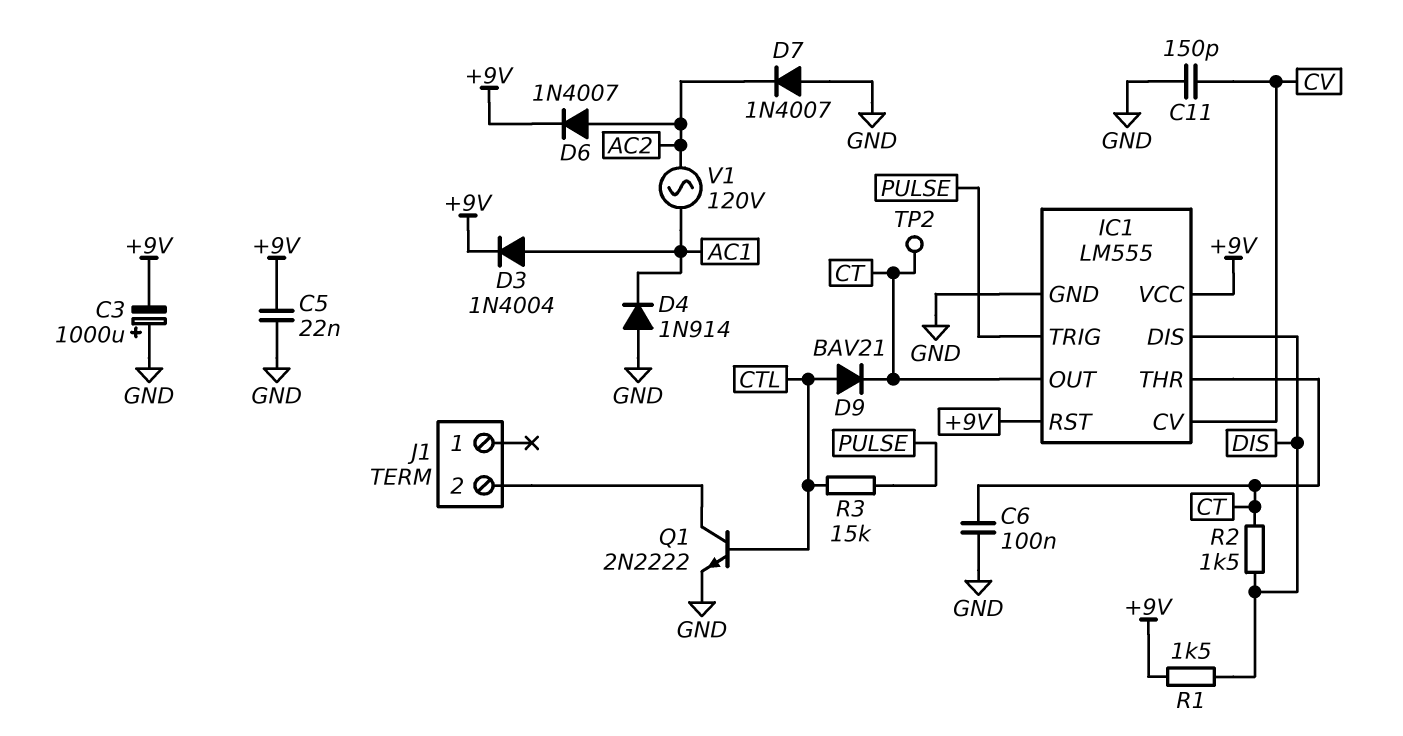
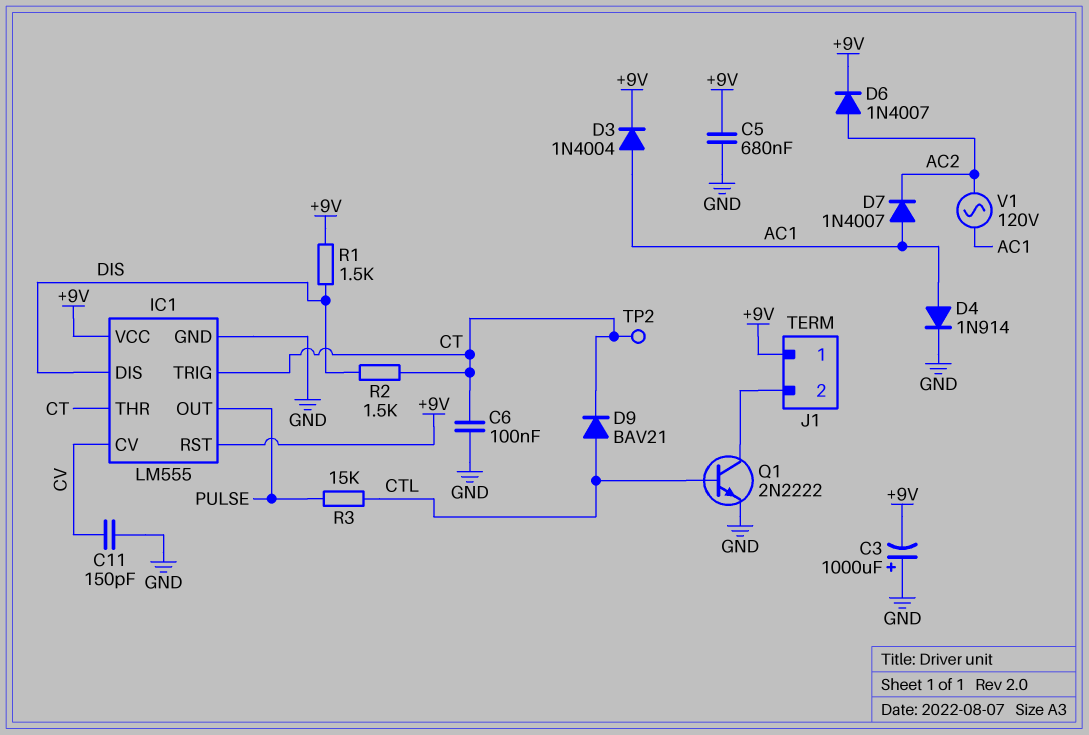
C5: 22nF (+9V, GND) -> 680nF (+9V, GND)
D4: diode 1N914 (A GND, K AC1) -> diode 1N914 (A AC1, K GND)
D7: diode 1N4007 (A GND, K AC2) -> diode 1N4007 (A AC1, K AC2)
IC1 pin OUT: CT -> PULSE
IC1 pin TRIG: PULSE -> CT
J1 pin 1: none -> +9V

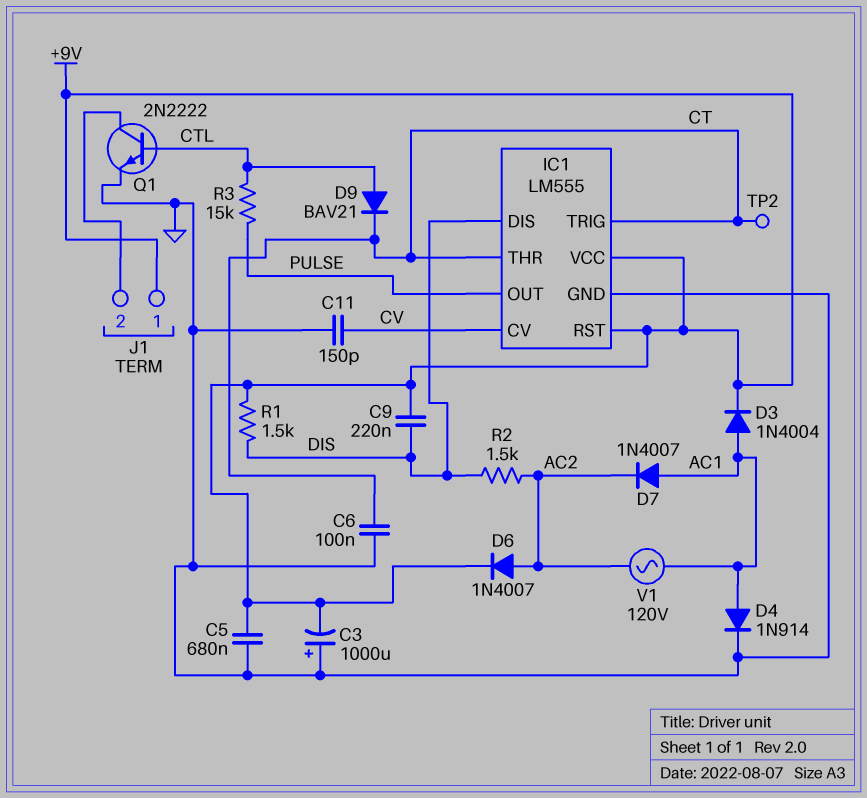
C9: none -> 220nF (+9V, DIS)
R2: 1.5k (CT, DIS) -> 1.5k (AC2, DIS)

